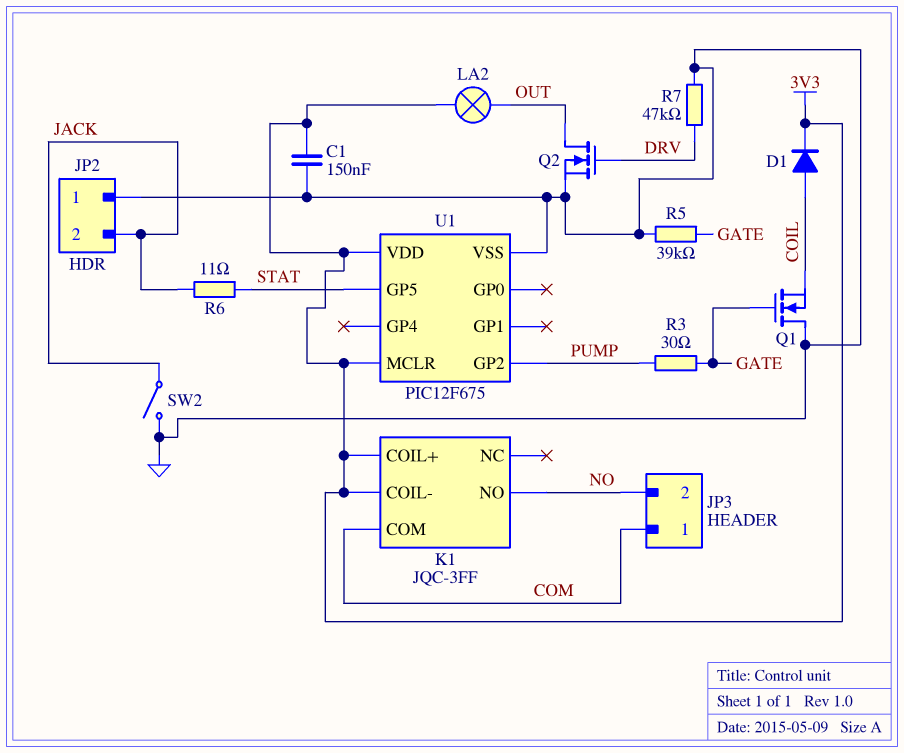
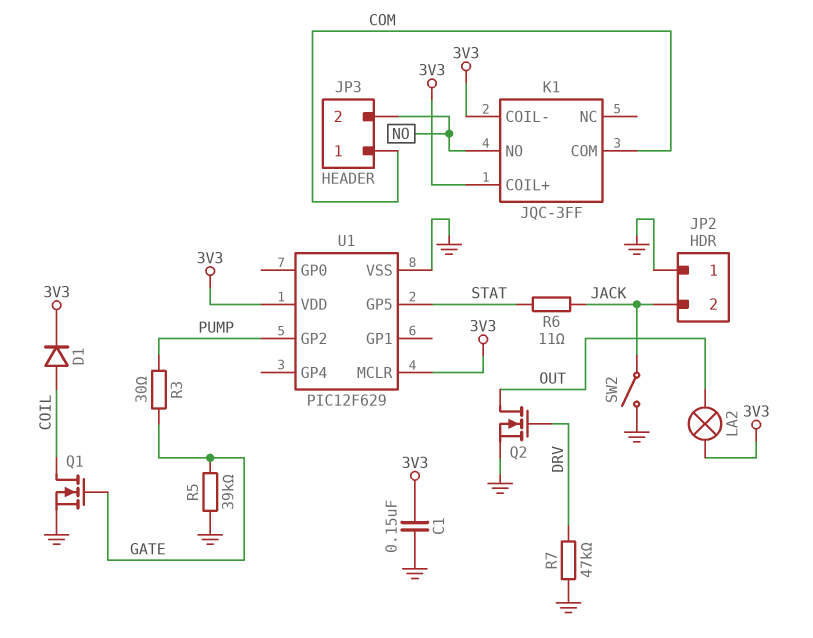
Q1: NMOS (G GATE, D GND, S COIL) -> NMOS (G GATE, D COIL, S GND)
U1: PIC12F675 -> PIC12F629

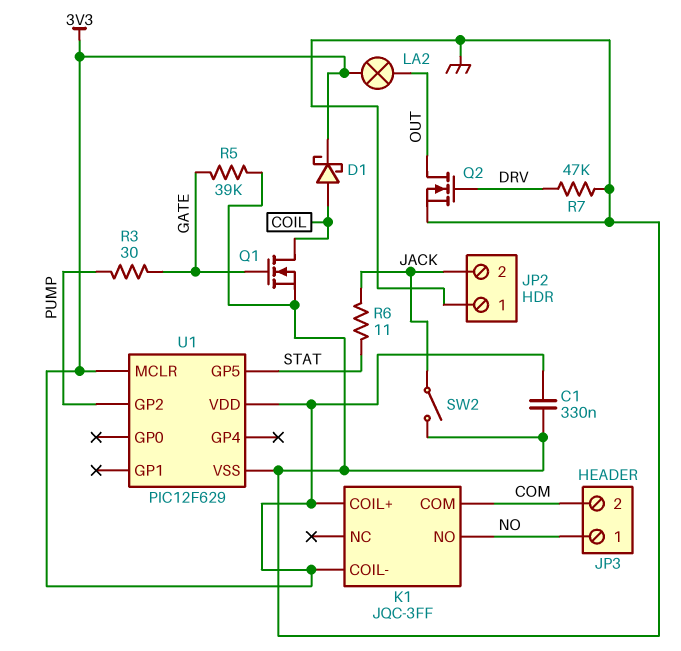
C1: 150nF (3V3, GND) -> 330nF (3V3, GND)
D1: diode (A COIL, K 3V3) -> schottky (A COIL, K 3V3)
JP3 pin 1: COM -> NO
JP3 pin 2: NO -> COM

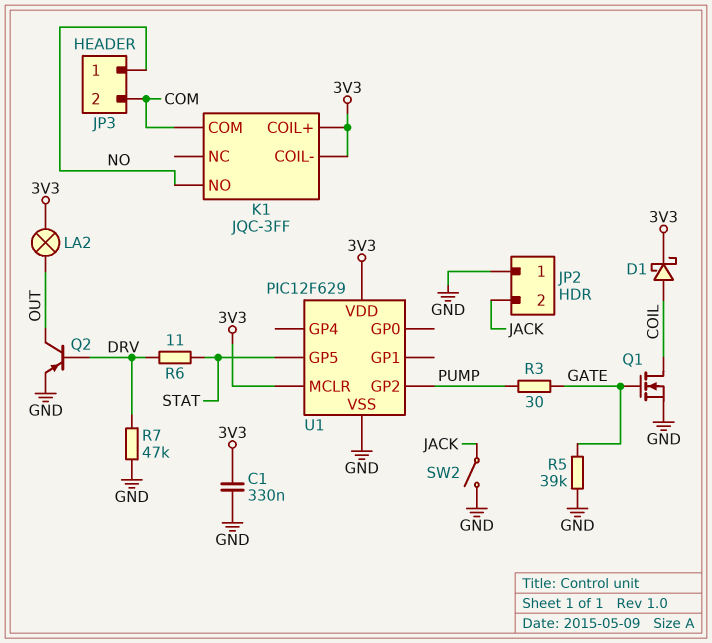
Q2: NMOS (G DRV, D OUT, S GND) -> PNP (B DRV, C OUT, E GND)
R6: 11 (JACK, STAT) -> 11 (DRV, STAT)

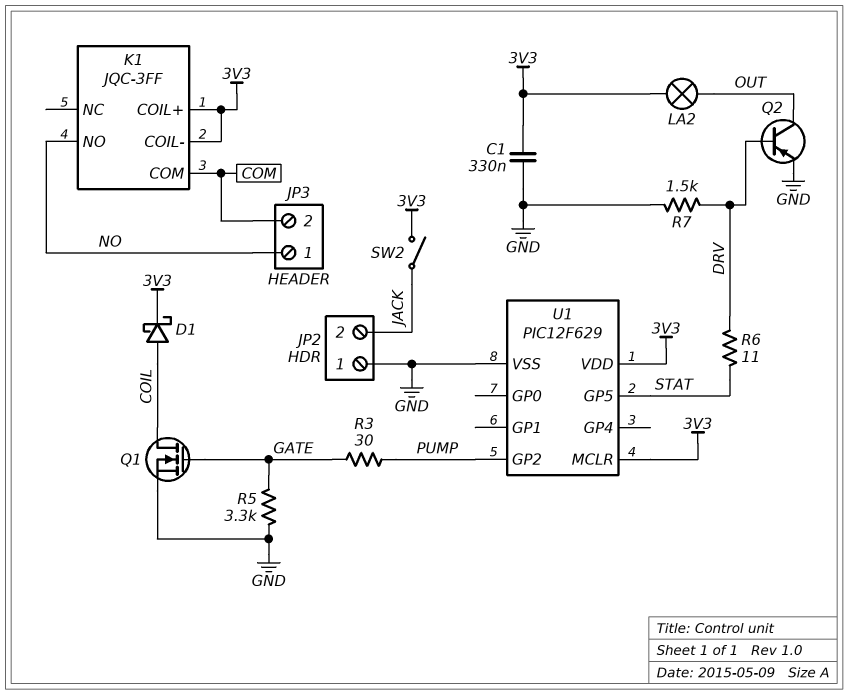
R5: 39k (GATE, GND) -> 3.3k (GATE, GND)
R7: 47k (DRV, GND) -> 1.5k (DRV, GND)
SW2: switch (GND, JACK) -> switch (3V3, JACK)

